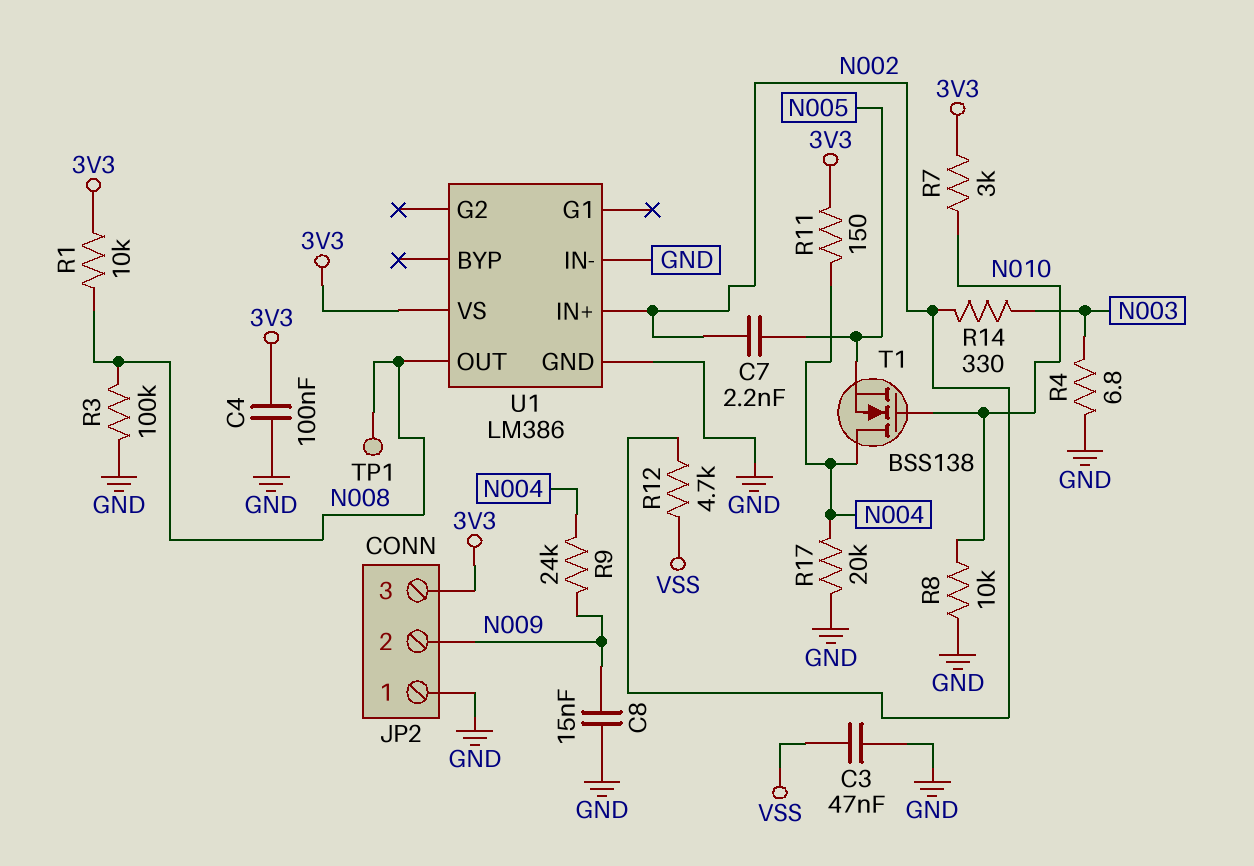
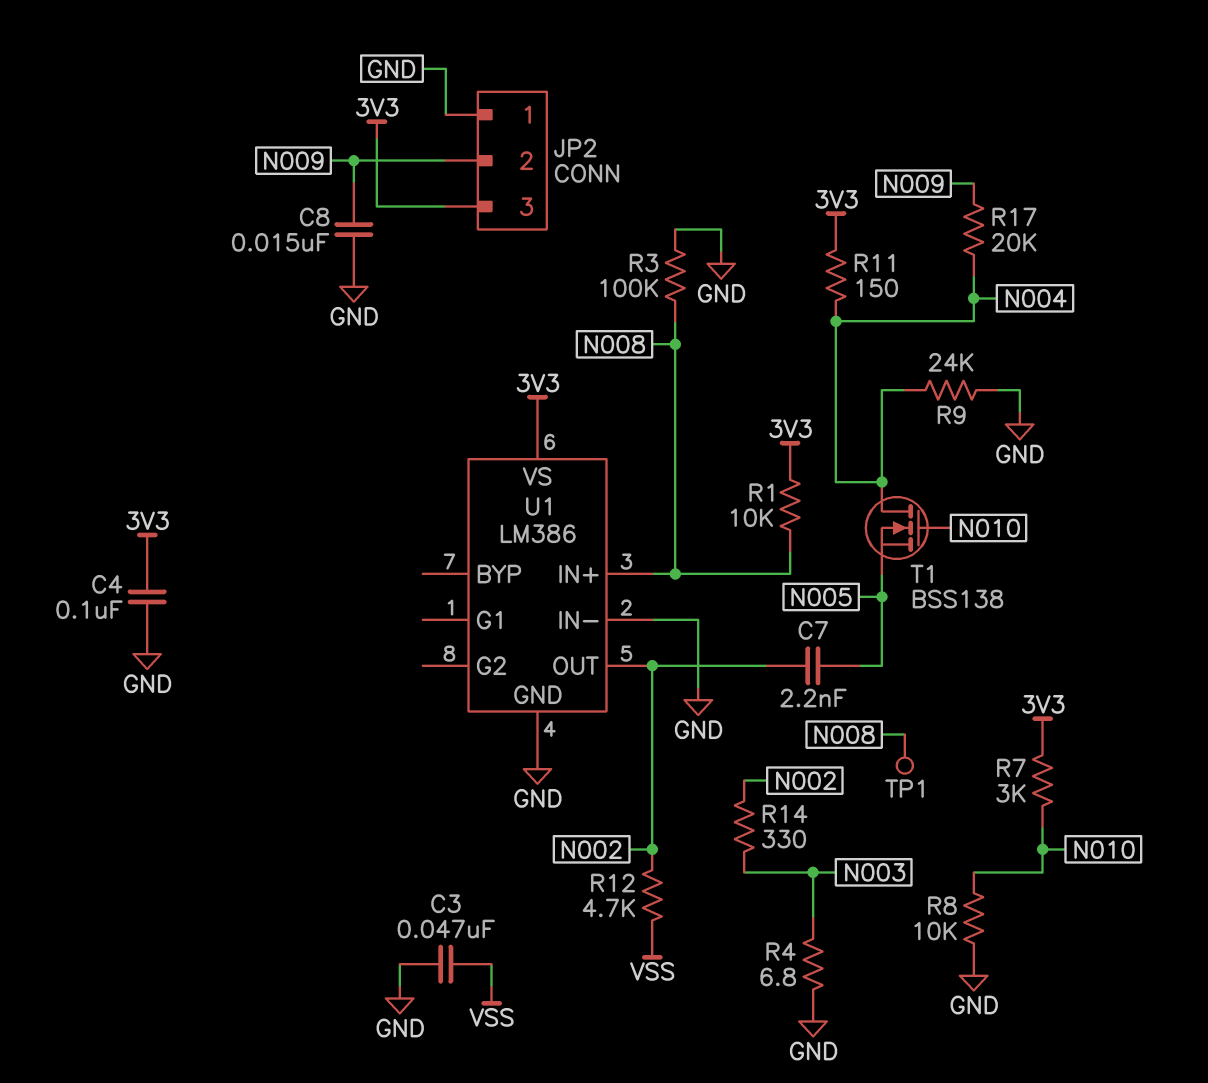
R9: 24k (N004, N009) -> 24k (GND, N004)
R17: 20k (GND, N004) -> 20k (N004, N009)
U1 pin IN+: N002 -> N008
U1 pin OUT: N008 -> N002

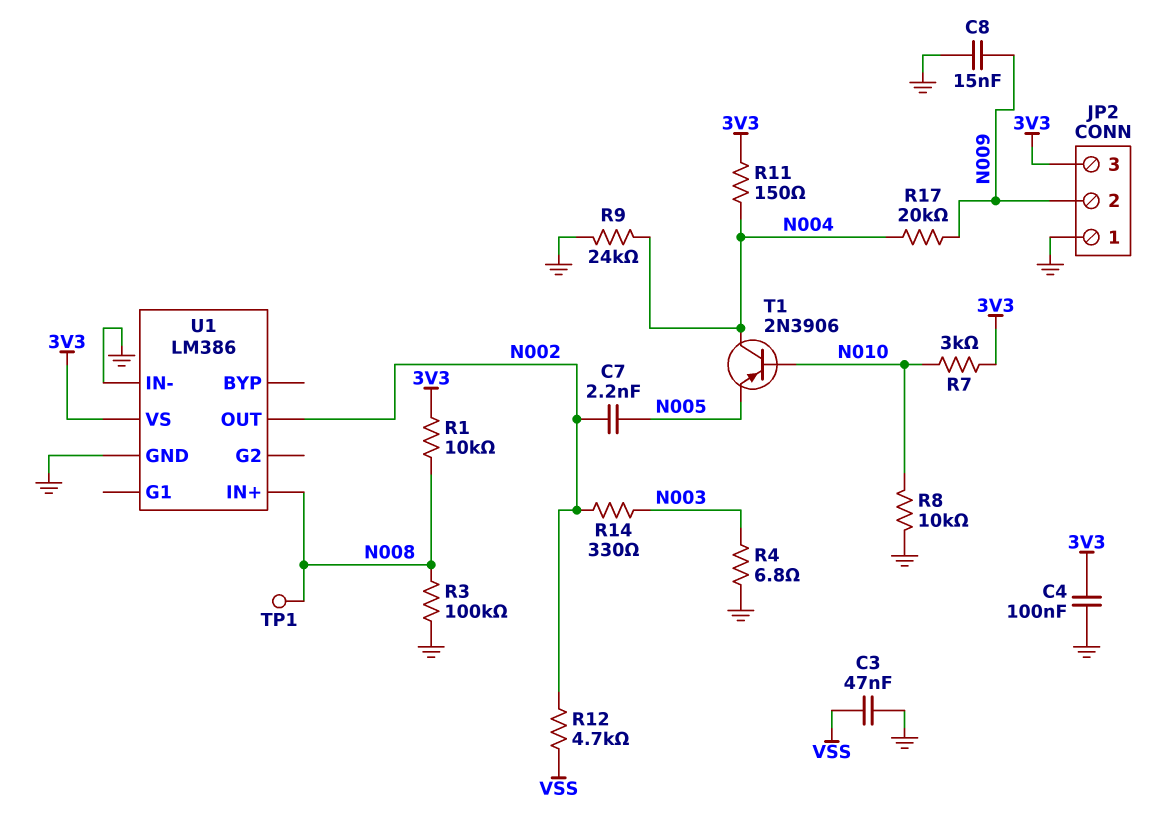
T1: NMOS BSS138 (G N010, D N004, S N005) -> PNP 2N3906 (B N010, C N004, E N005)

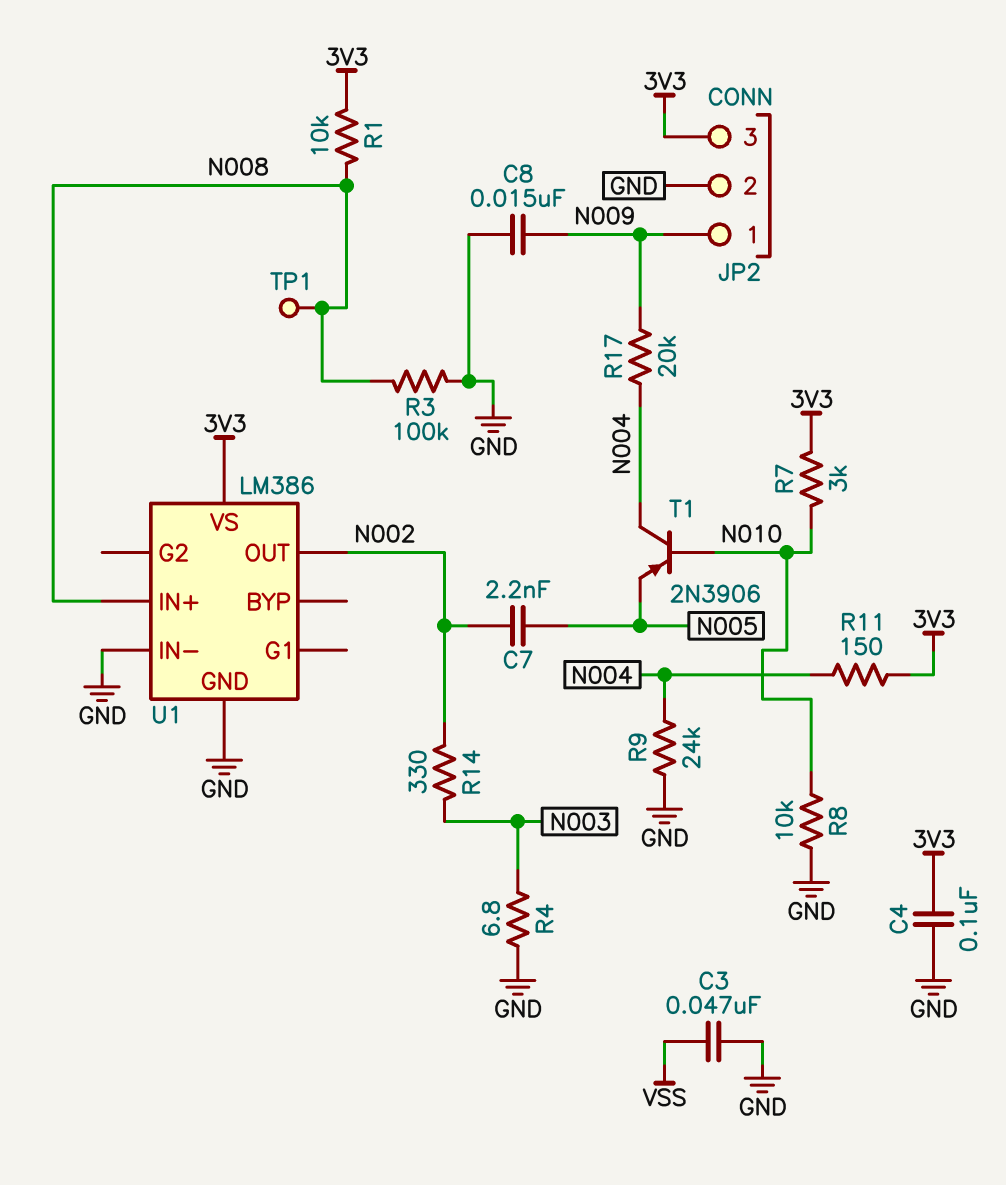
JP2 pin 1: GND -> N009
JP2 pin 2: N009 -> GND
R12: 4.7k (N002, VSS) -> none

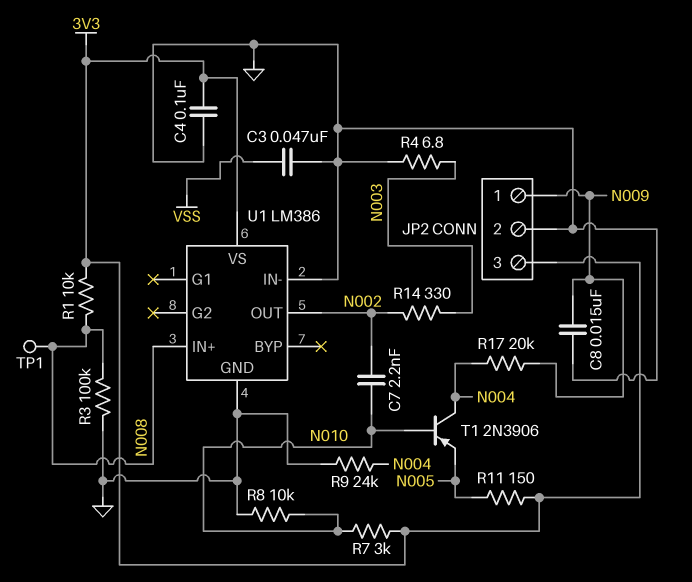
C7: 2.2nF (N002, N005) -> 2.2nF (N002, N010)
R11: 150 (3V3, N004) -> 150 (3V3, N005)

